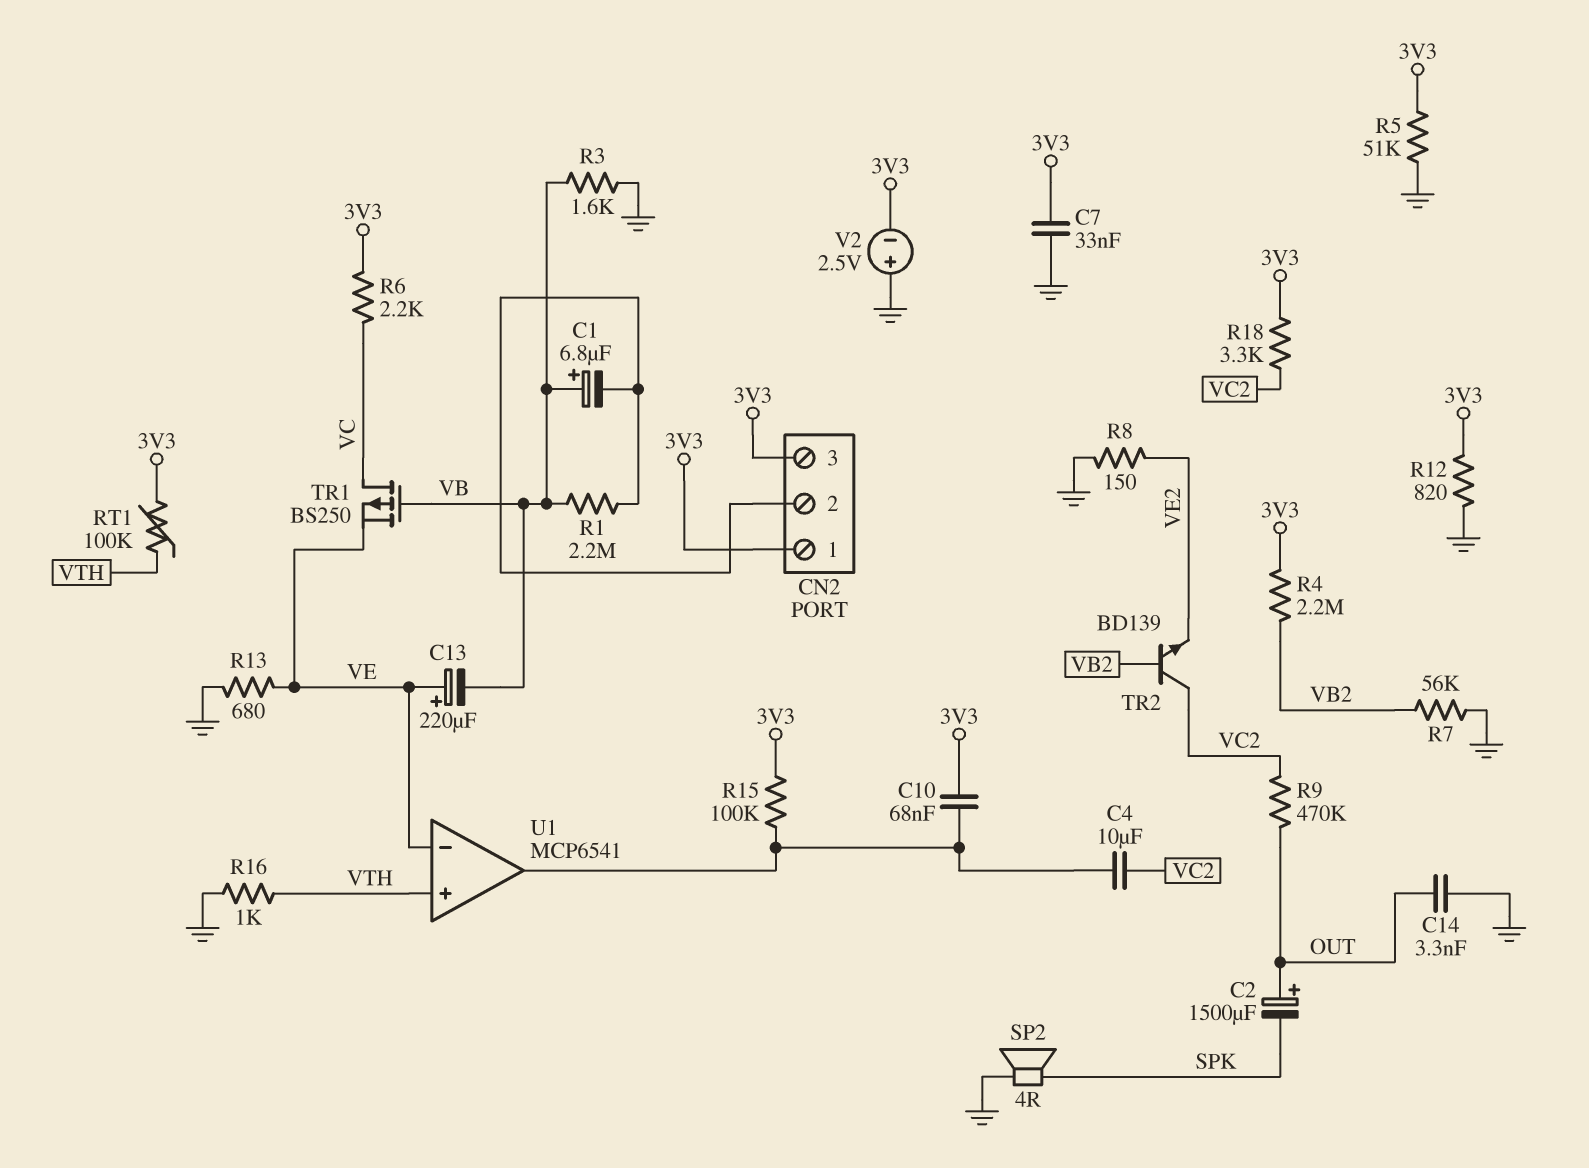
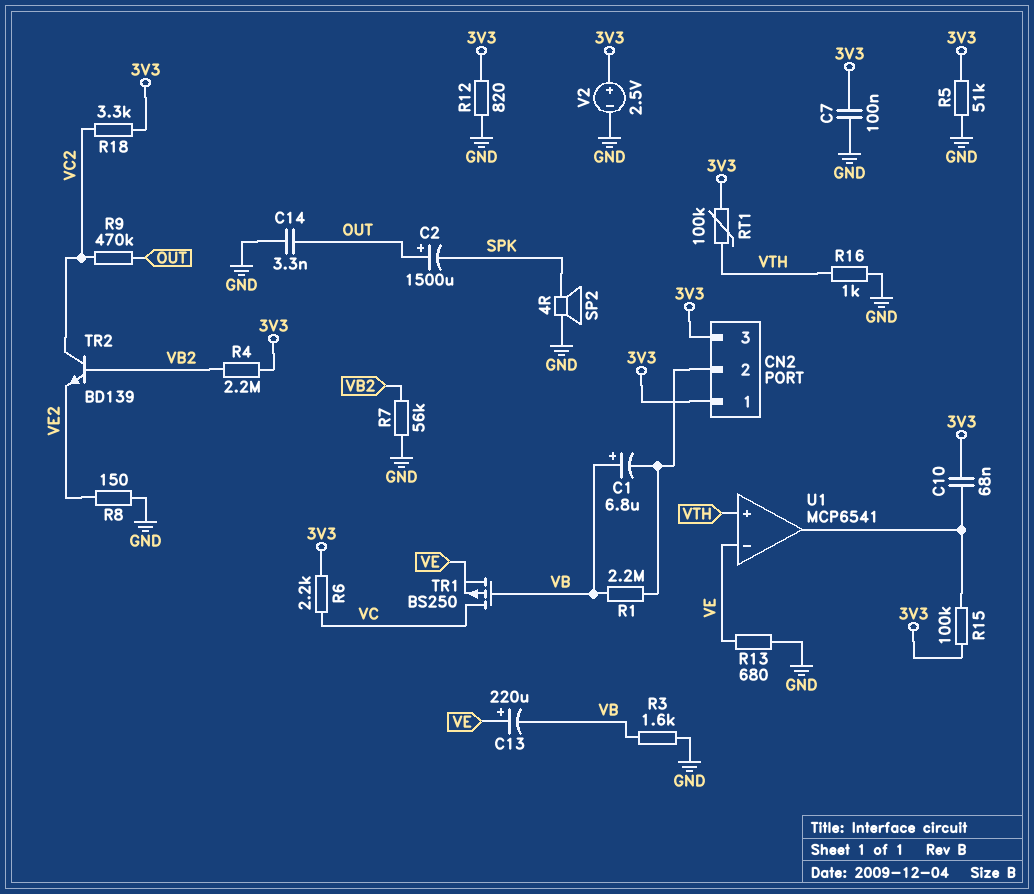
C4: 10uF (U1/out, VC2) -> none
C7: 33nF (3V3, GND) -> 100nF (3V3, GND)
V2: 2.5V (plus GND, minus 3V3) -> 2.5V (plus 3V3, minus GND)

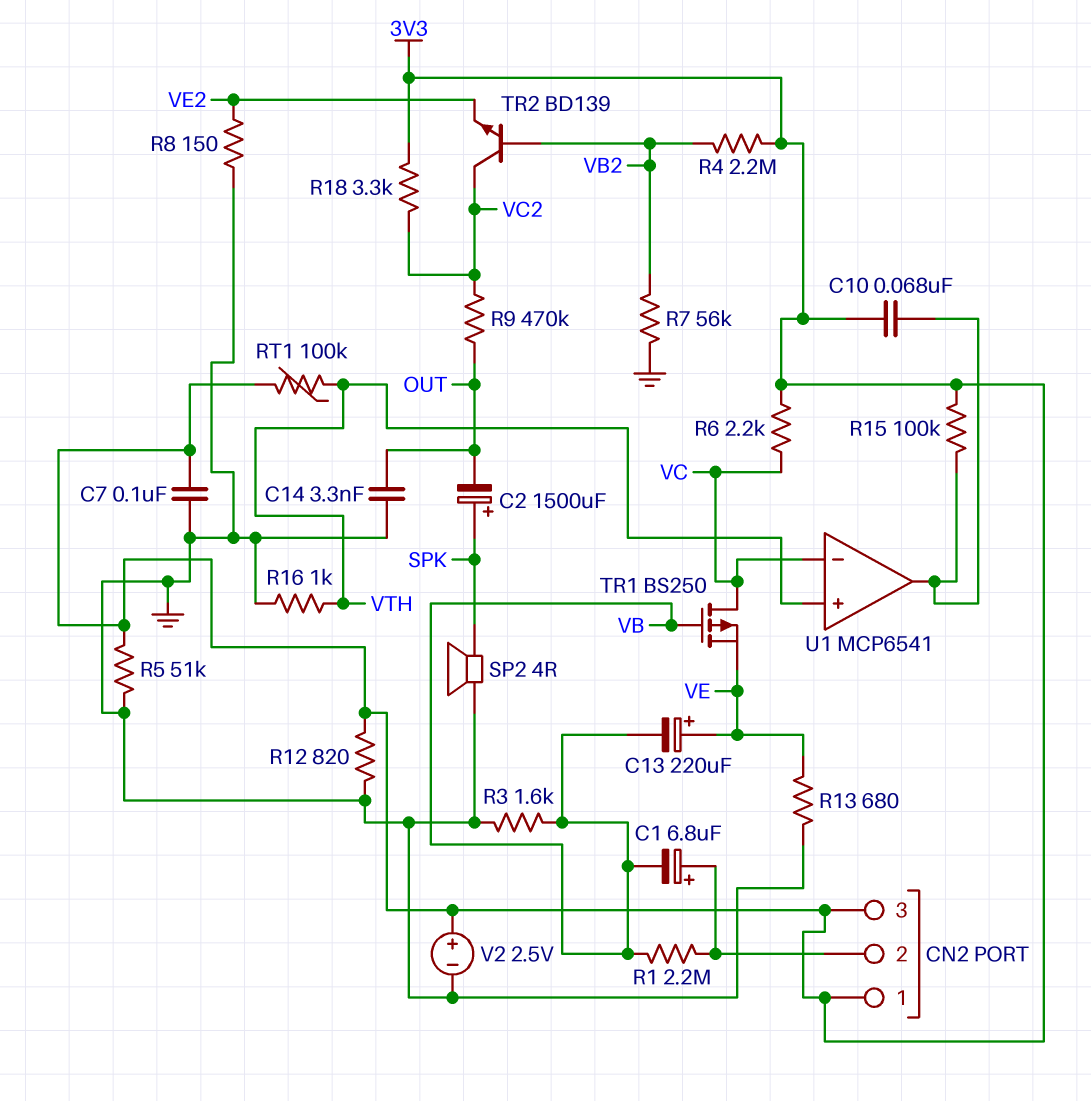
C1: 6.8uF (plus VB, minus CN2/2) -> 6.8uF (plus CN2/2, minus VB)
C2: 1500uF (plus OUT, minus SPK) -> 1500uF (plus SPK, minus OUT)
U1 pin in-: VE -> VC

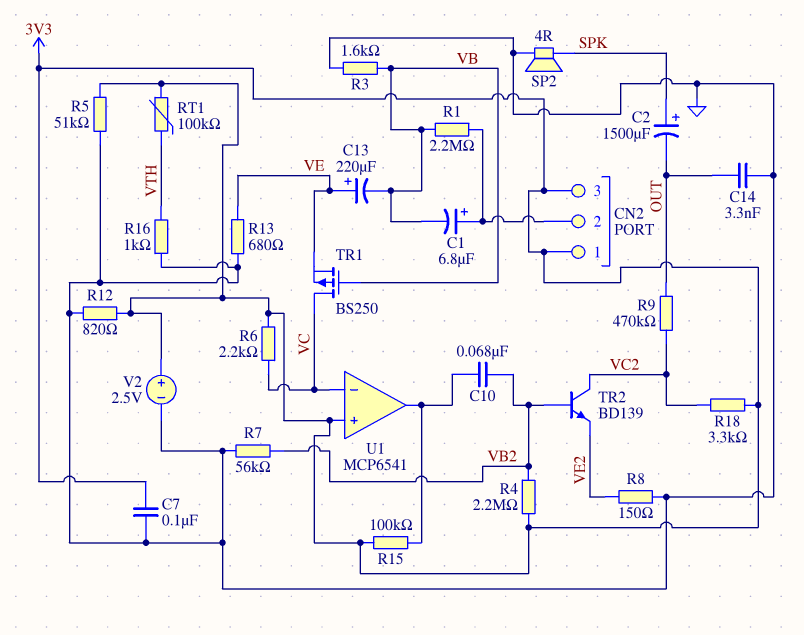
C10: 68nF (3V3, U1/out) -> 68nF (U1/out, VB2)
U1 pin in+: VTH -> 3V3

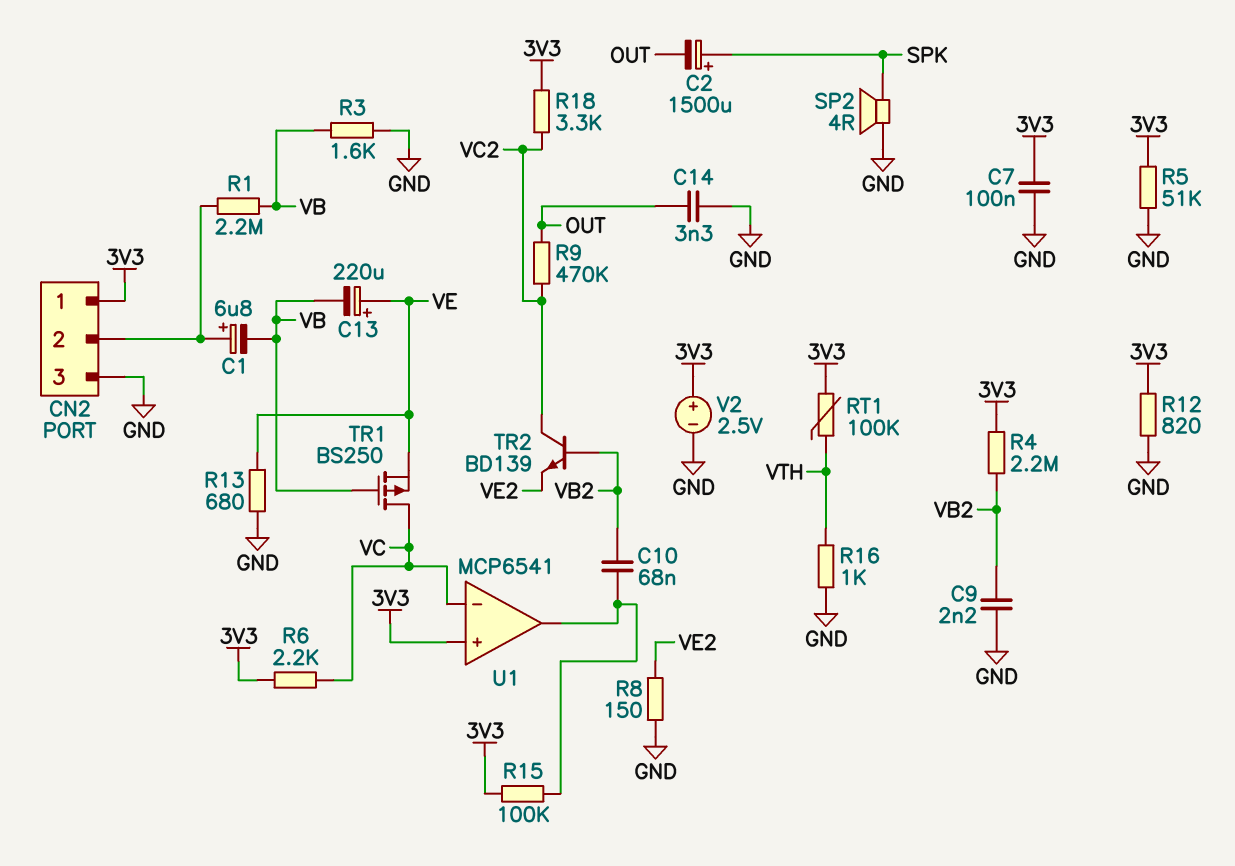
C9: none -> 2.2nF (GND, VB2)
CN2 pin 3: 3V3 -> GND
R7: 56k (GND, VB2) -> none

